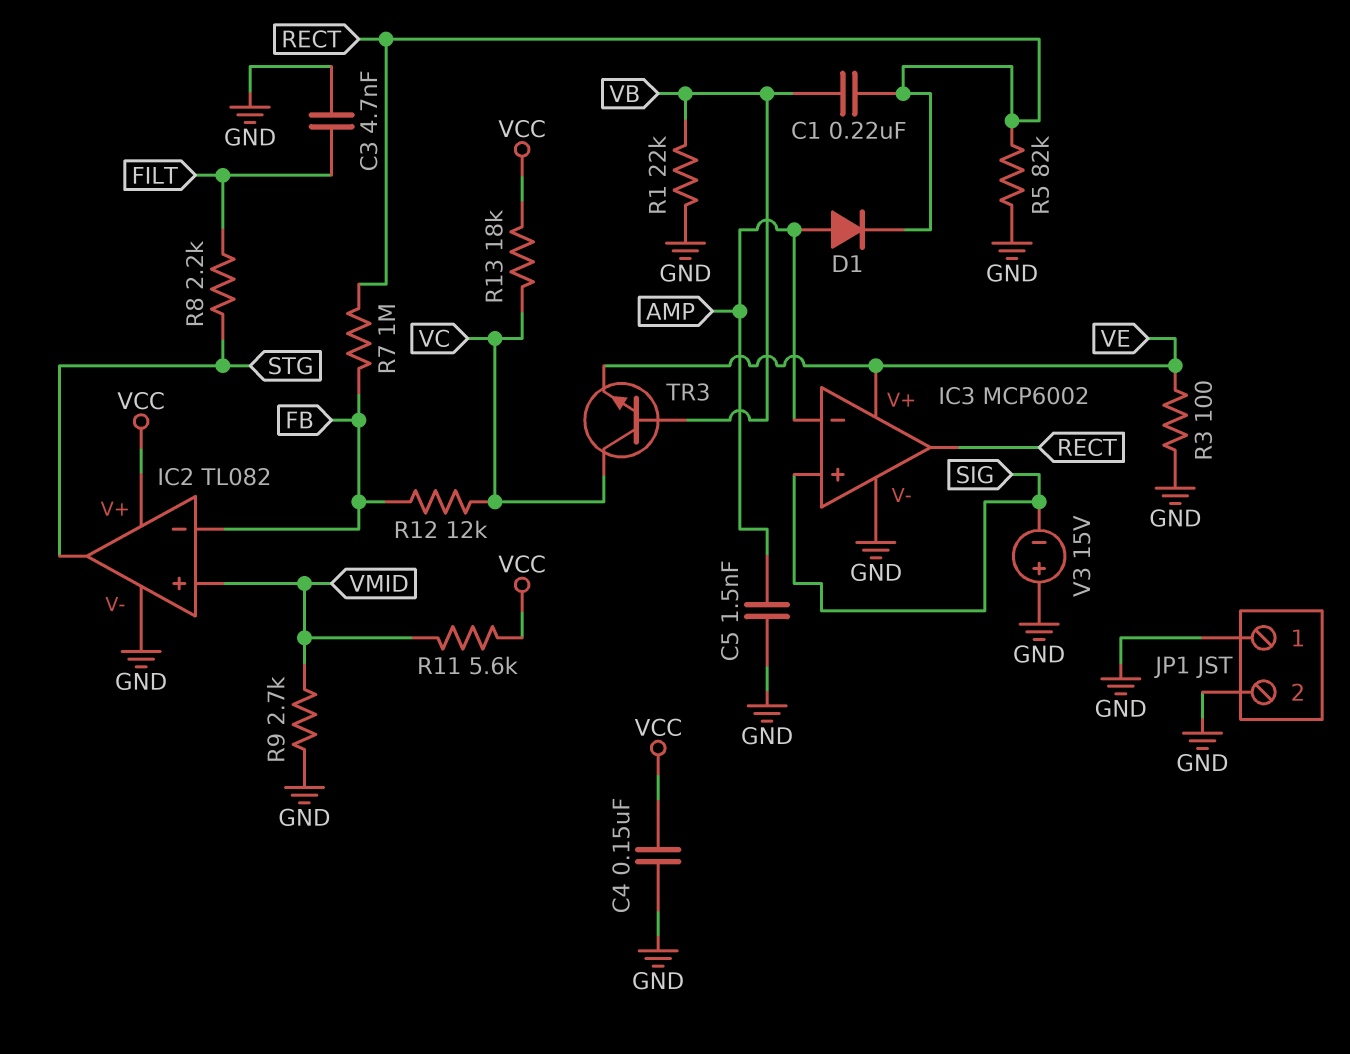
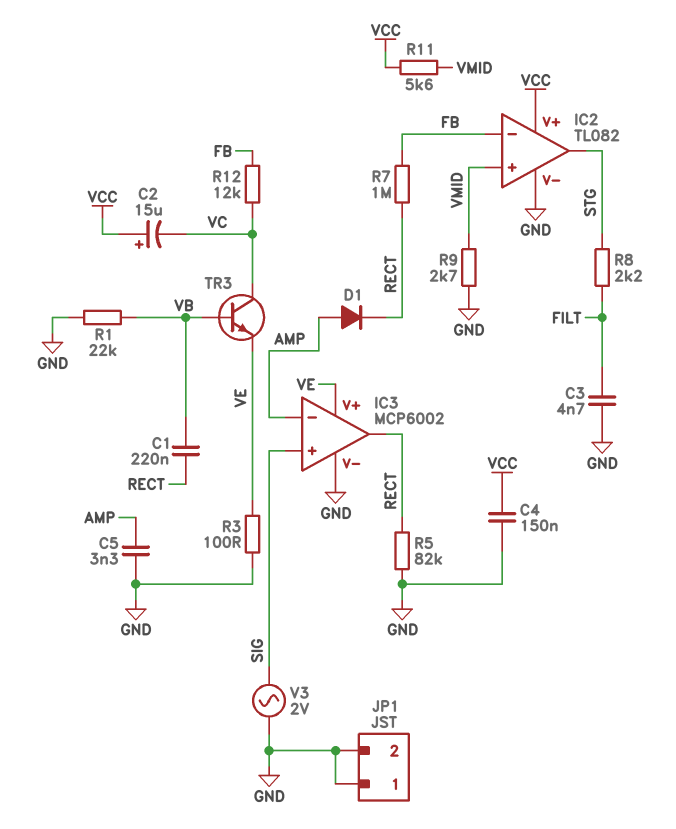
C2: none -> 15uF (plus VCC, minus VC)
C5: 1.5nF (AMP, GND) -> 3.3nF (AMP, GND)
R13: 18k (VC, VCC) -> none
V3: 15V (plus GND, minus SIG) -> AC 2V (GND, SIG)

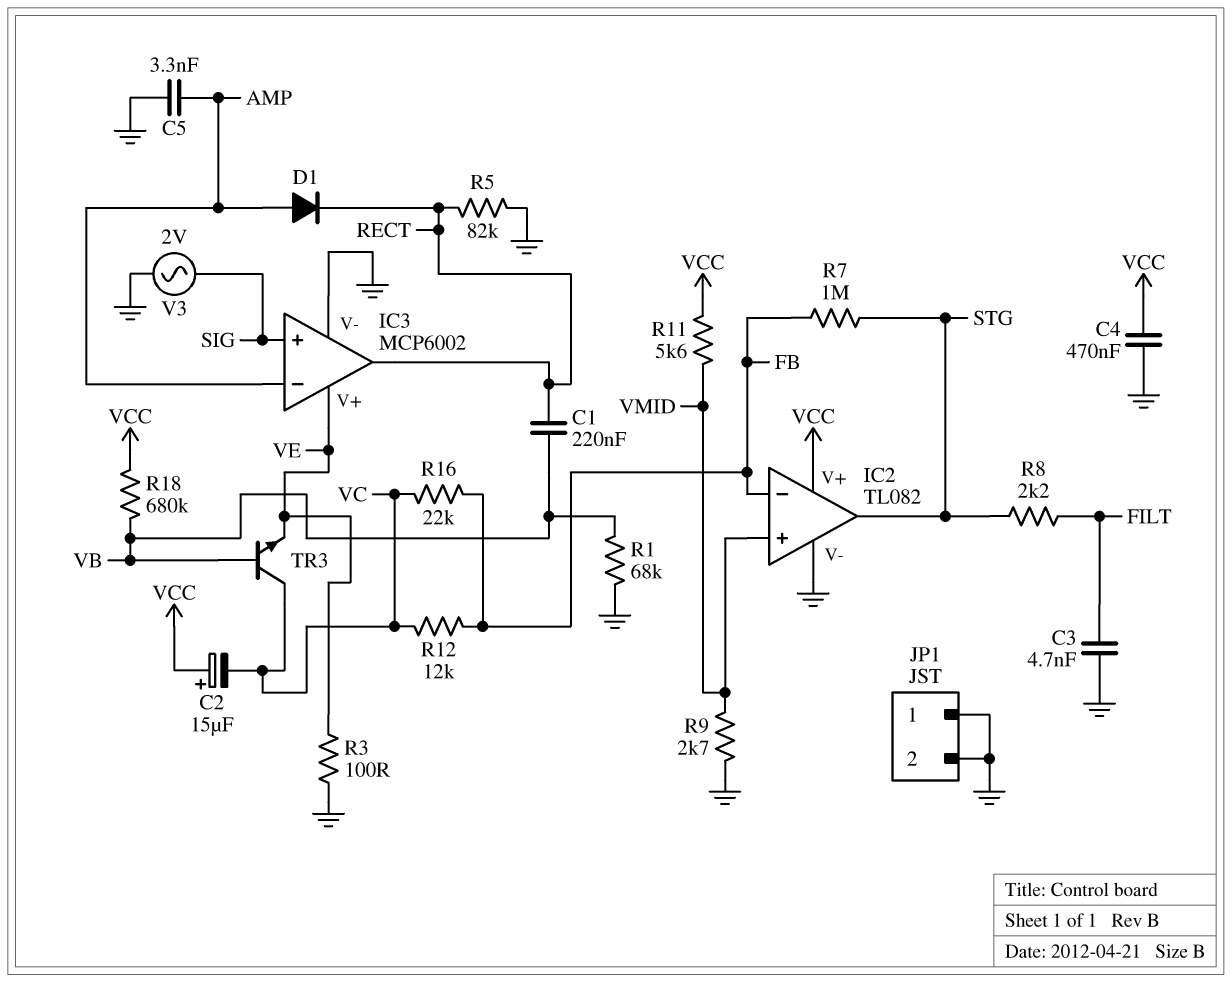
C4: 150nF (GND, VCC) -> 470nF (GND, VCC)
R1: 22k (GND, VB) -> 68k (GND, VB)
R7: 1M (FB, RECT) -> 1M (FB, STG)
R16: none -> 22k (FB, VC)
R18: none -> 680k (VB, VCC)

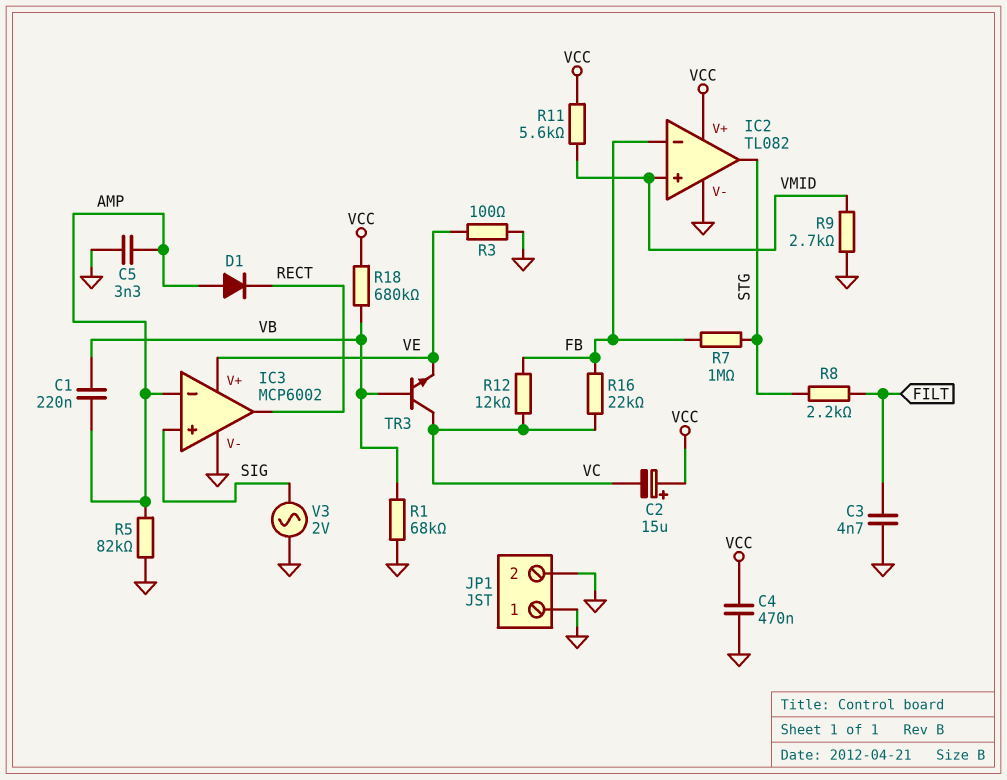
C1: 220nF (RECT, VB) -> 220nF (AMP, VB)
R5: 82k (GND, RECT) -> 82k (AMP, GND)

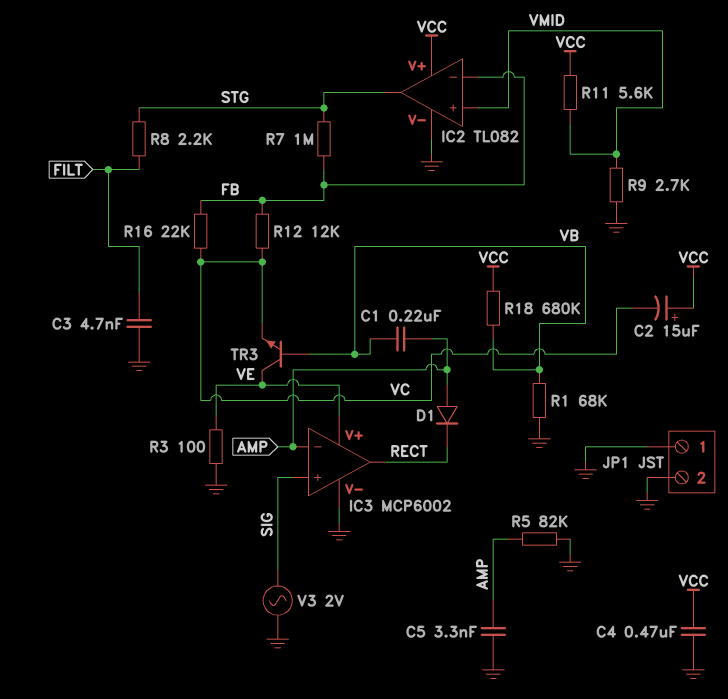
TR3: NPN (B VB, C VC, E VE) -> NPN (B VB, C VE, E VC)

